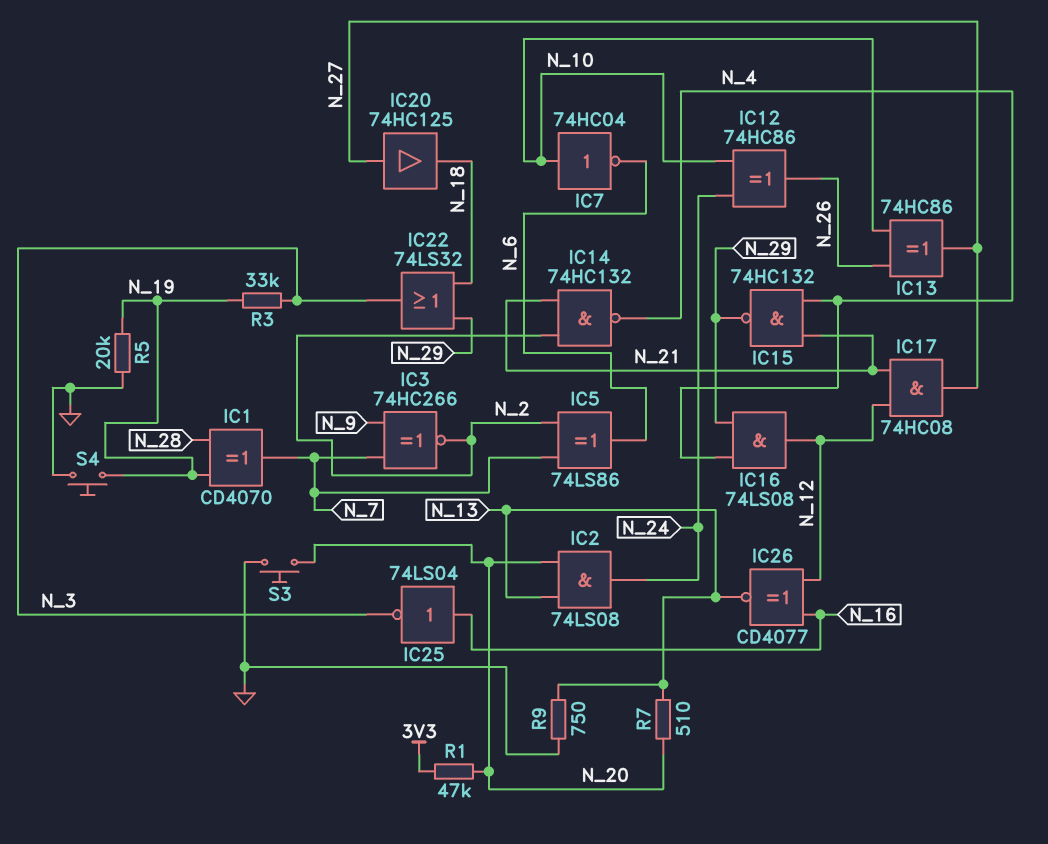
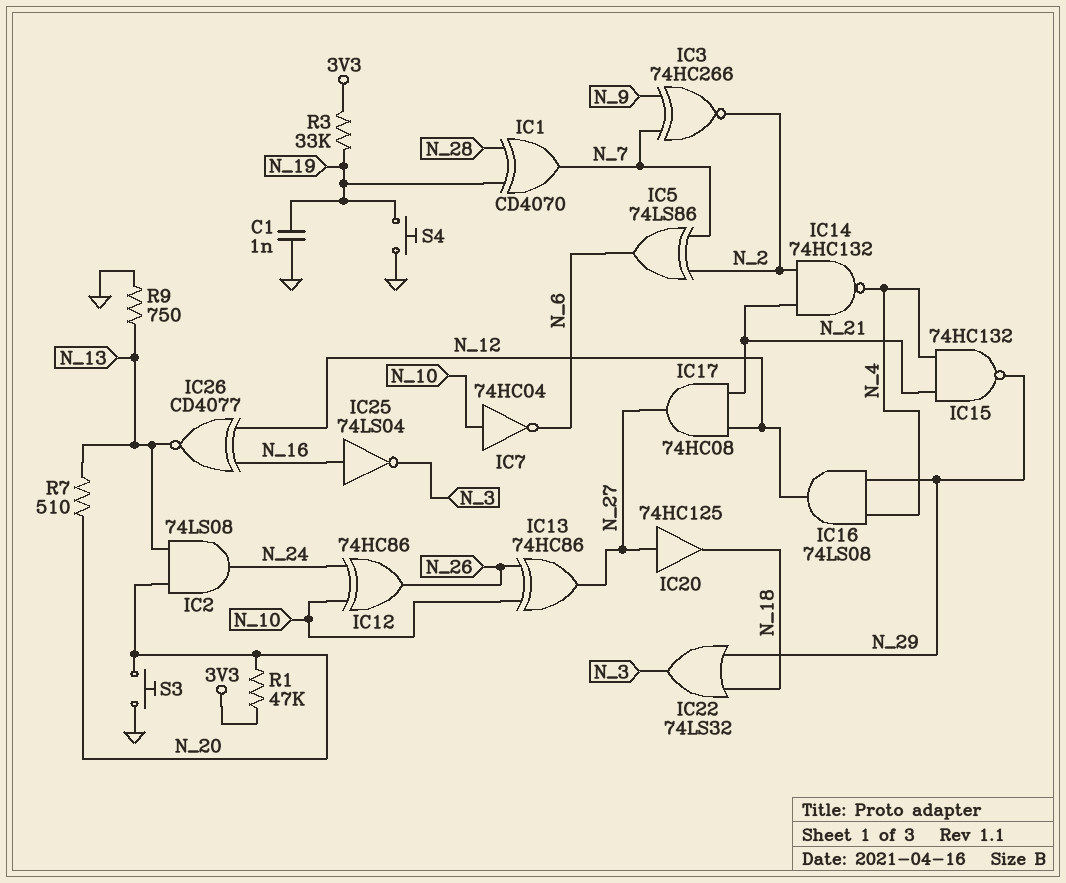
C1: none -> 1nF (GND, N_19)
R3: 33k (N_3, N_19) -> 33k (3V3, N_19)
R5: 20k (GND, N_19) -> none

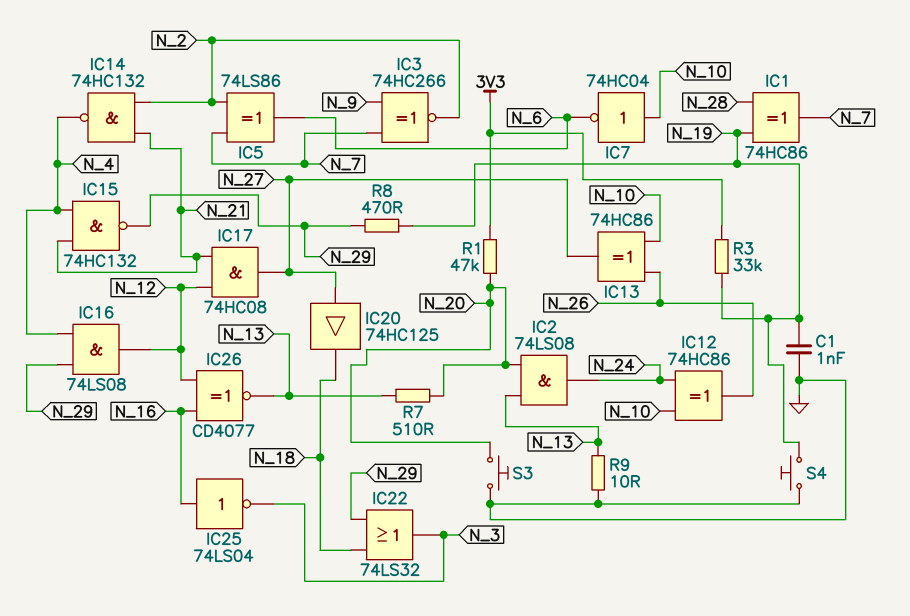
IC1: XOR CD4070 (in N_19, in N_28, out N_7) -> XOR 74HC86 (in N_19, in N_28, out N_7)
R8: none -> 470 (N_19, N_29)
R9: 750 (GND, N_13) -> 10 (GND, N_13)

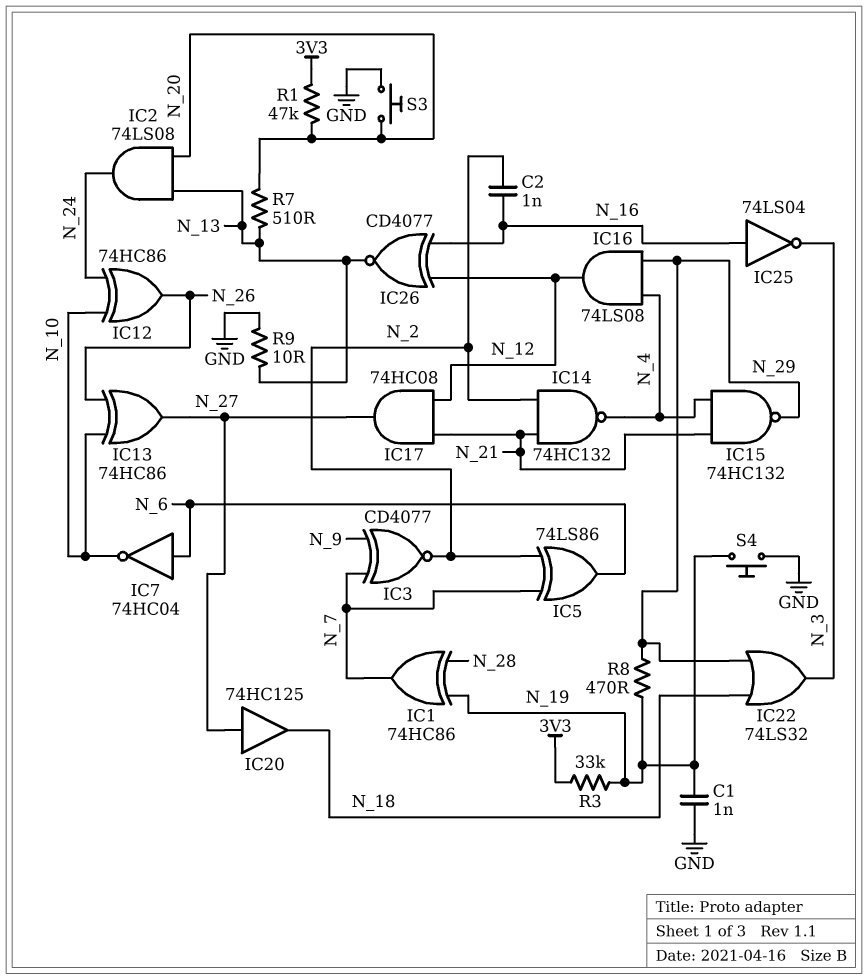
C2: none -> 1nF (N_2, N_16)
IC3: XNOR 74HC266 (in N_7, in N_9, out N_2) -> XNOR CD4077 (in N_7, in N_9, out N_2)
IC7: NOT 74HC04 (in N_10, out N_6) -> NOT 74HC04 (in N_6, out N_10)

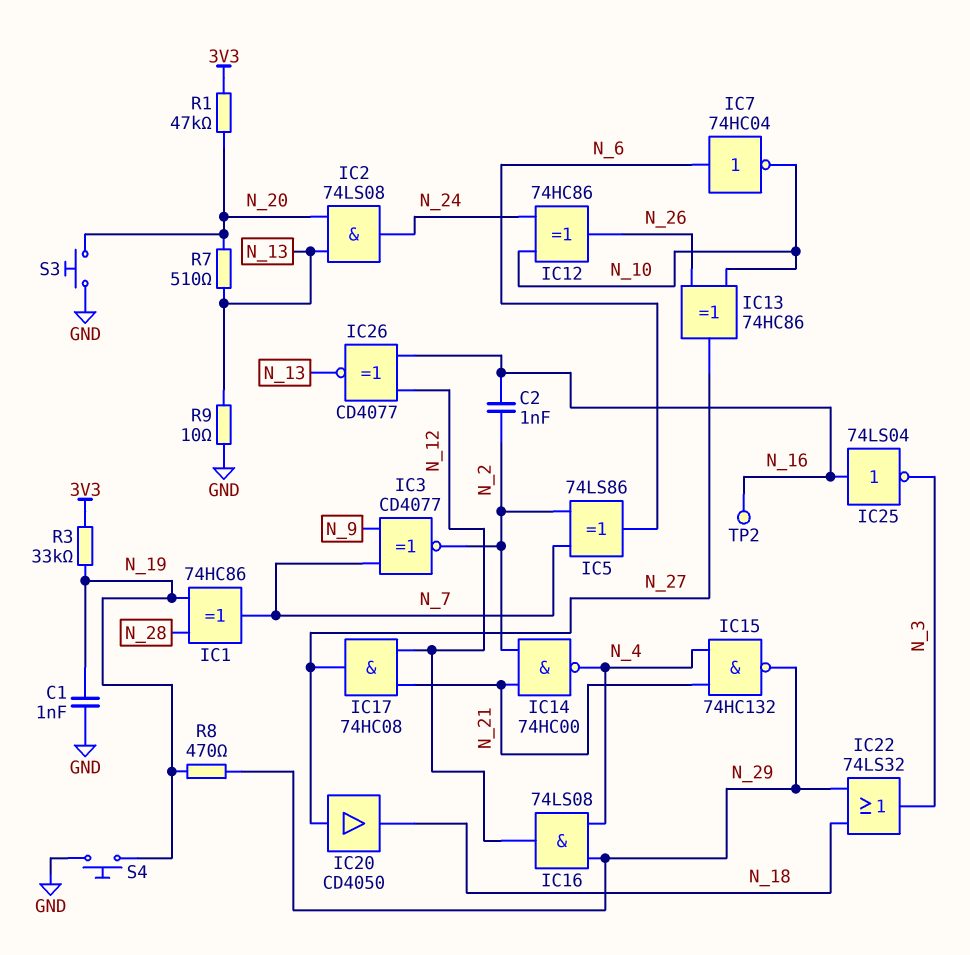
IC14: NAND 74HC132 (in N_2, in N_21, out N_4) -> NAND 74HC00 (in N_2, in N_21, out N_4)
IC20: buffer 74HC125 (in N_27, out N_18) -> buffer CD4050 (in N_27, out N_18)
TP2: none -> test point (N_16)

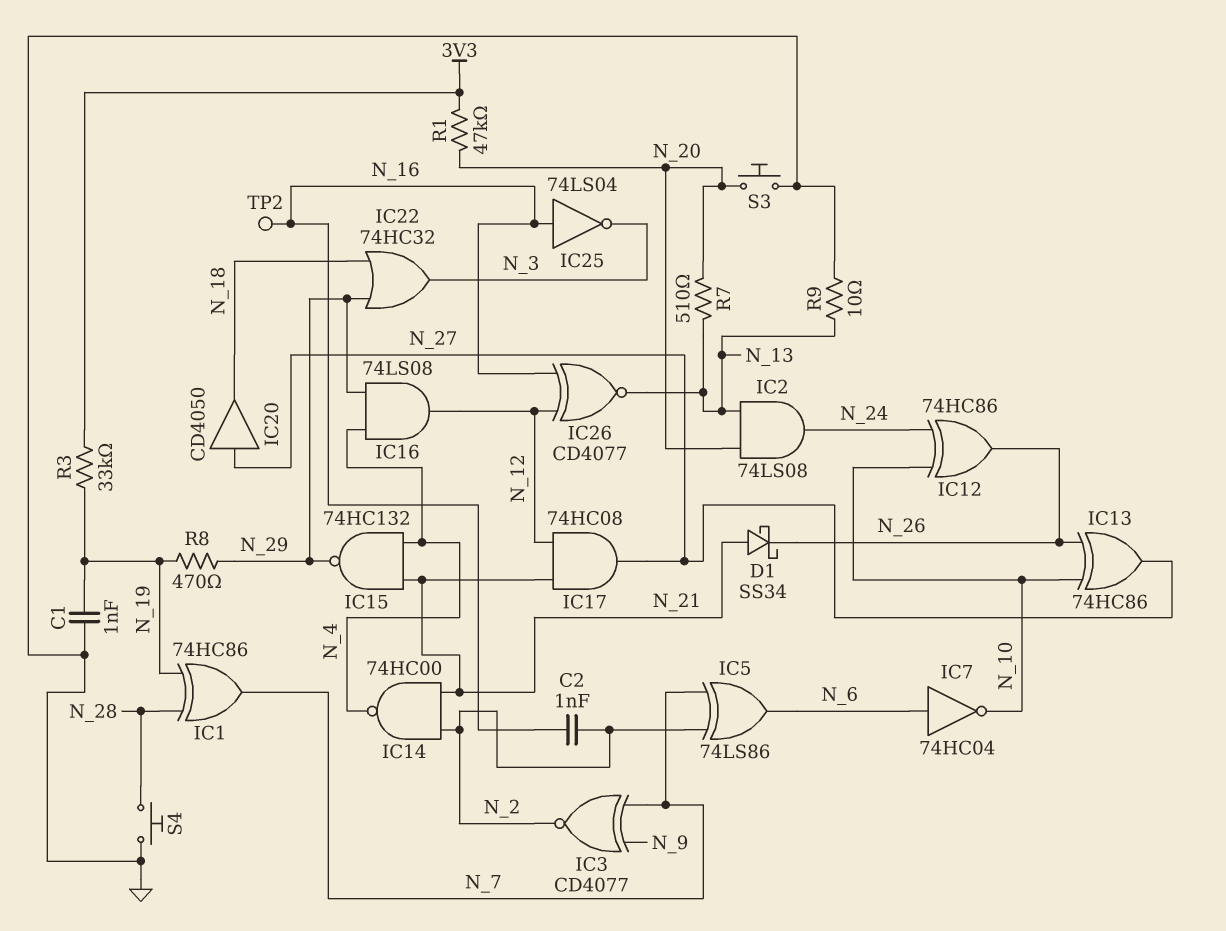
D1: none -> schottky SS34 (A N_21, K N_26)
IC22: OR 74LS32 (in N_18, in N_29, out N_3) -> OR 74HC32 (in N_18, in N_29, out N_3)
S4: button (GND, N_19) -> button (GND, N_28)

